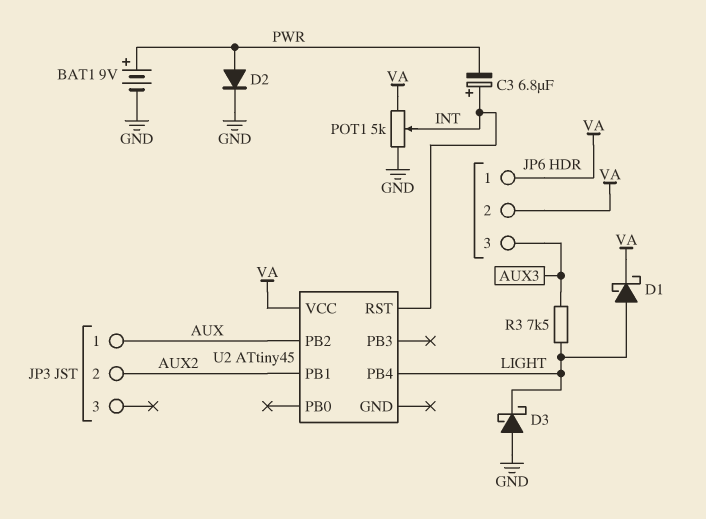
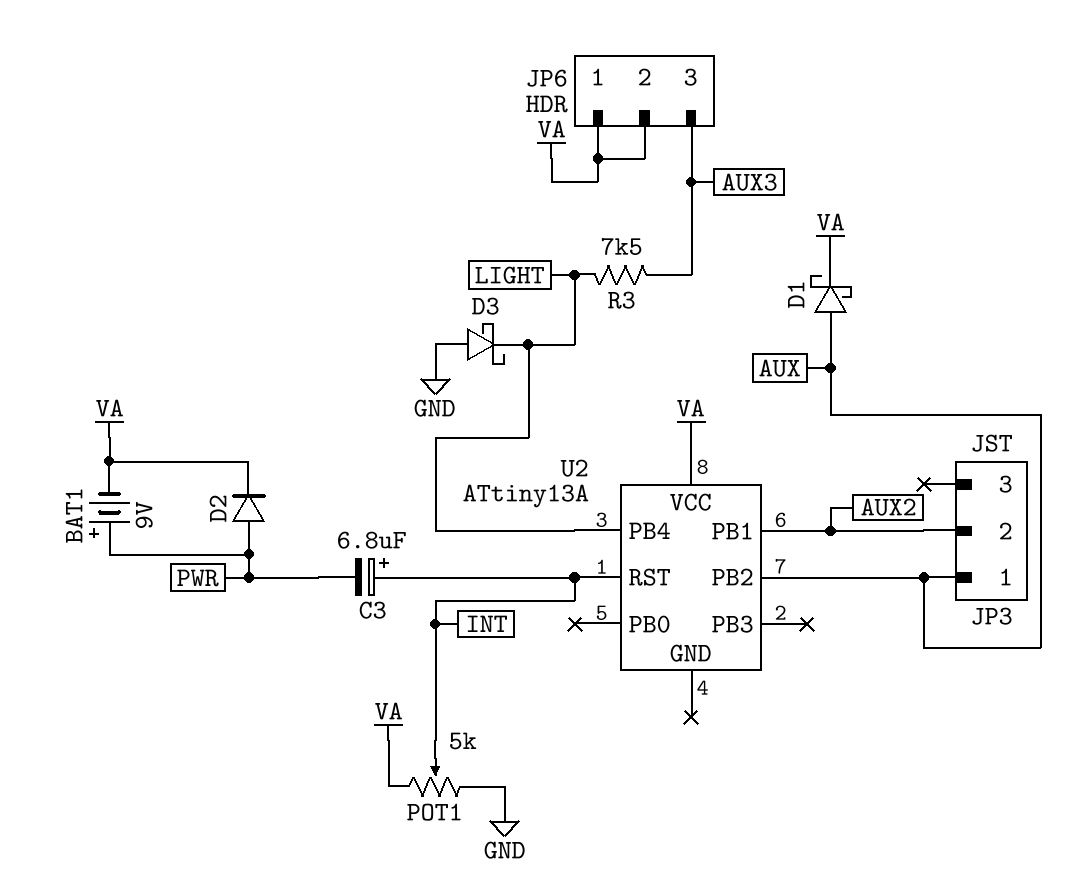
BAT1: 9V (plus PWR, minus GND) -> 9V (plus PWR, minus VA)
D1: schottky (A LIGHT, K VA) -> schottky (A AUX, K VA)
D2: diode (A PWR, K GND) -> diode (A PWR, K VA)
U2: ATtiny45 -> ATtiny13A

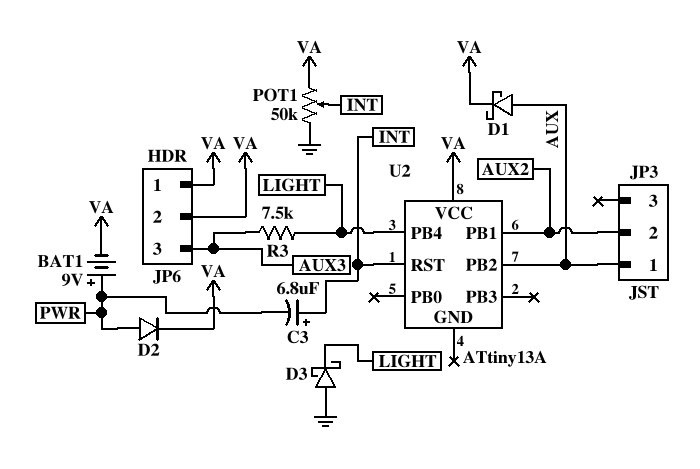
POT1: 5k (GND, VA, wiper INT) -> 50k (GND, VA, wiper INT)

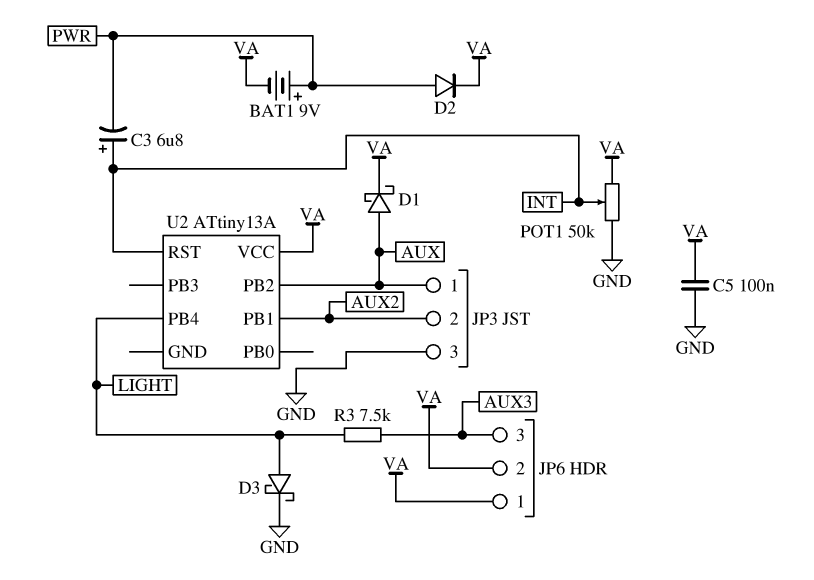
C5: none -> 100nF (GND, VA)
D3: schottky (A GND, K LIGHT) -> schottky (A LIGHT, K GND)
JP3 pin 3: none -> GND

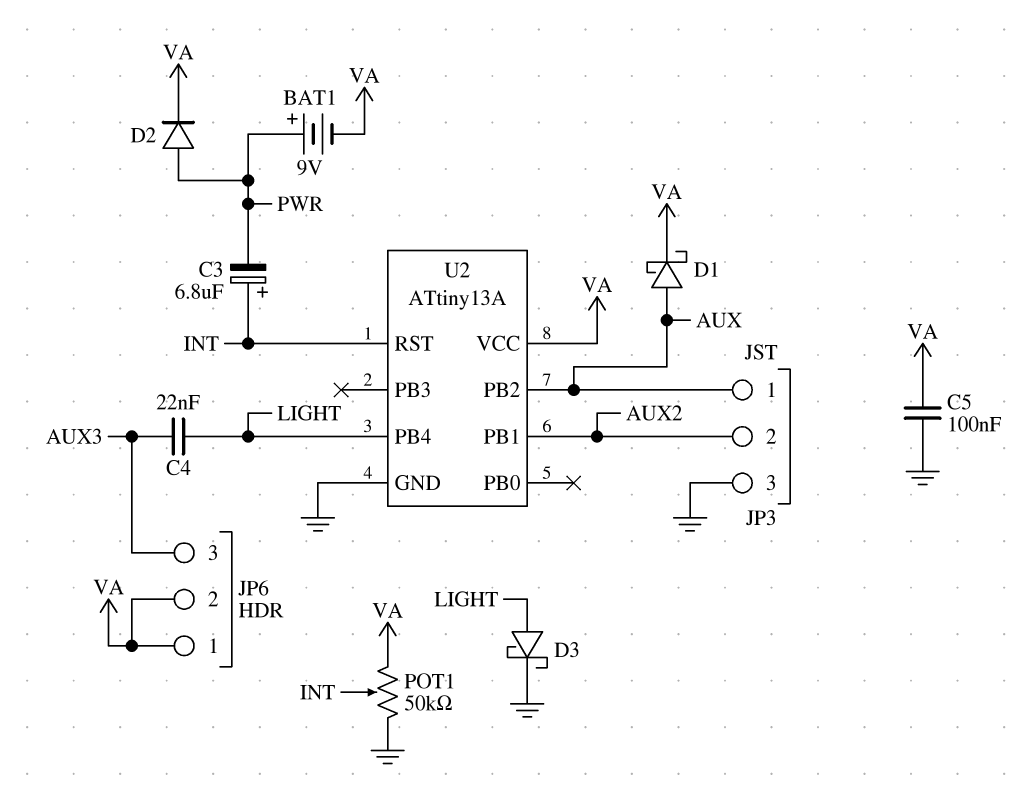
C4: none -> 22nF (AUX3, LIGHT)
R3: 7.5k (AUX3, LIGHT) -> none
U2 pin GND: none -> GND

